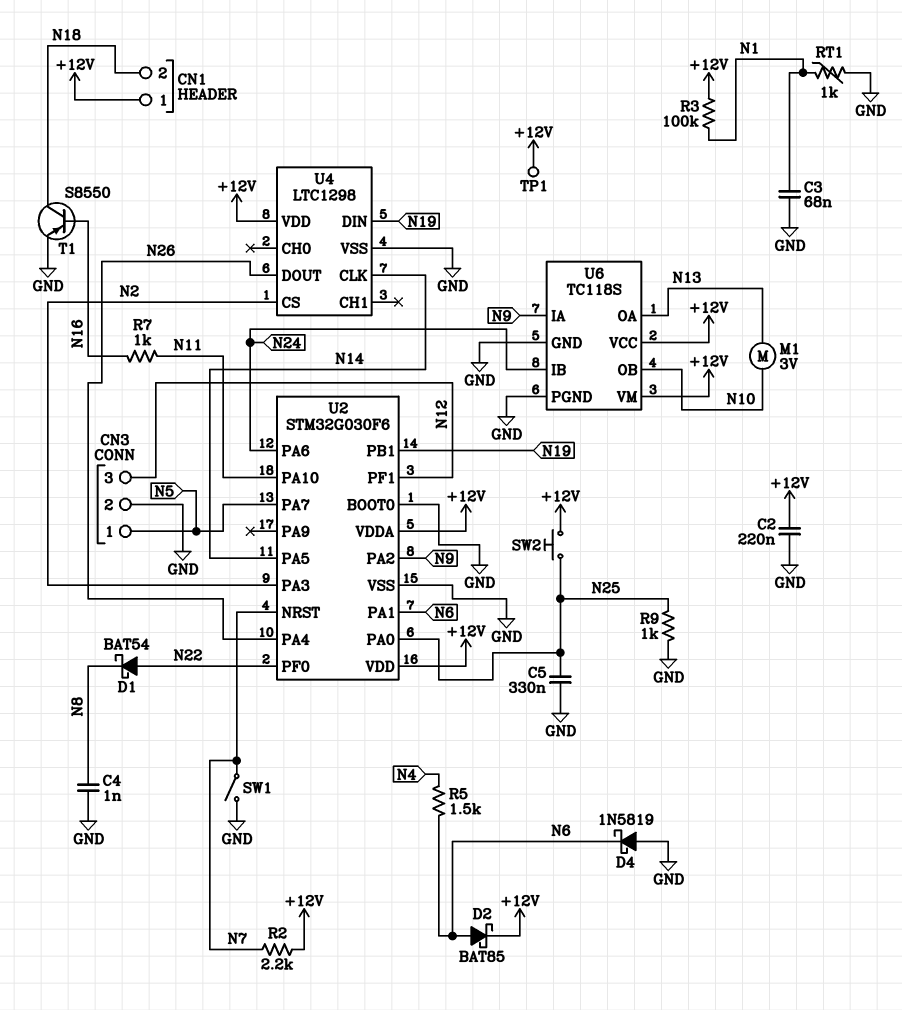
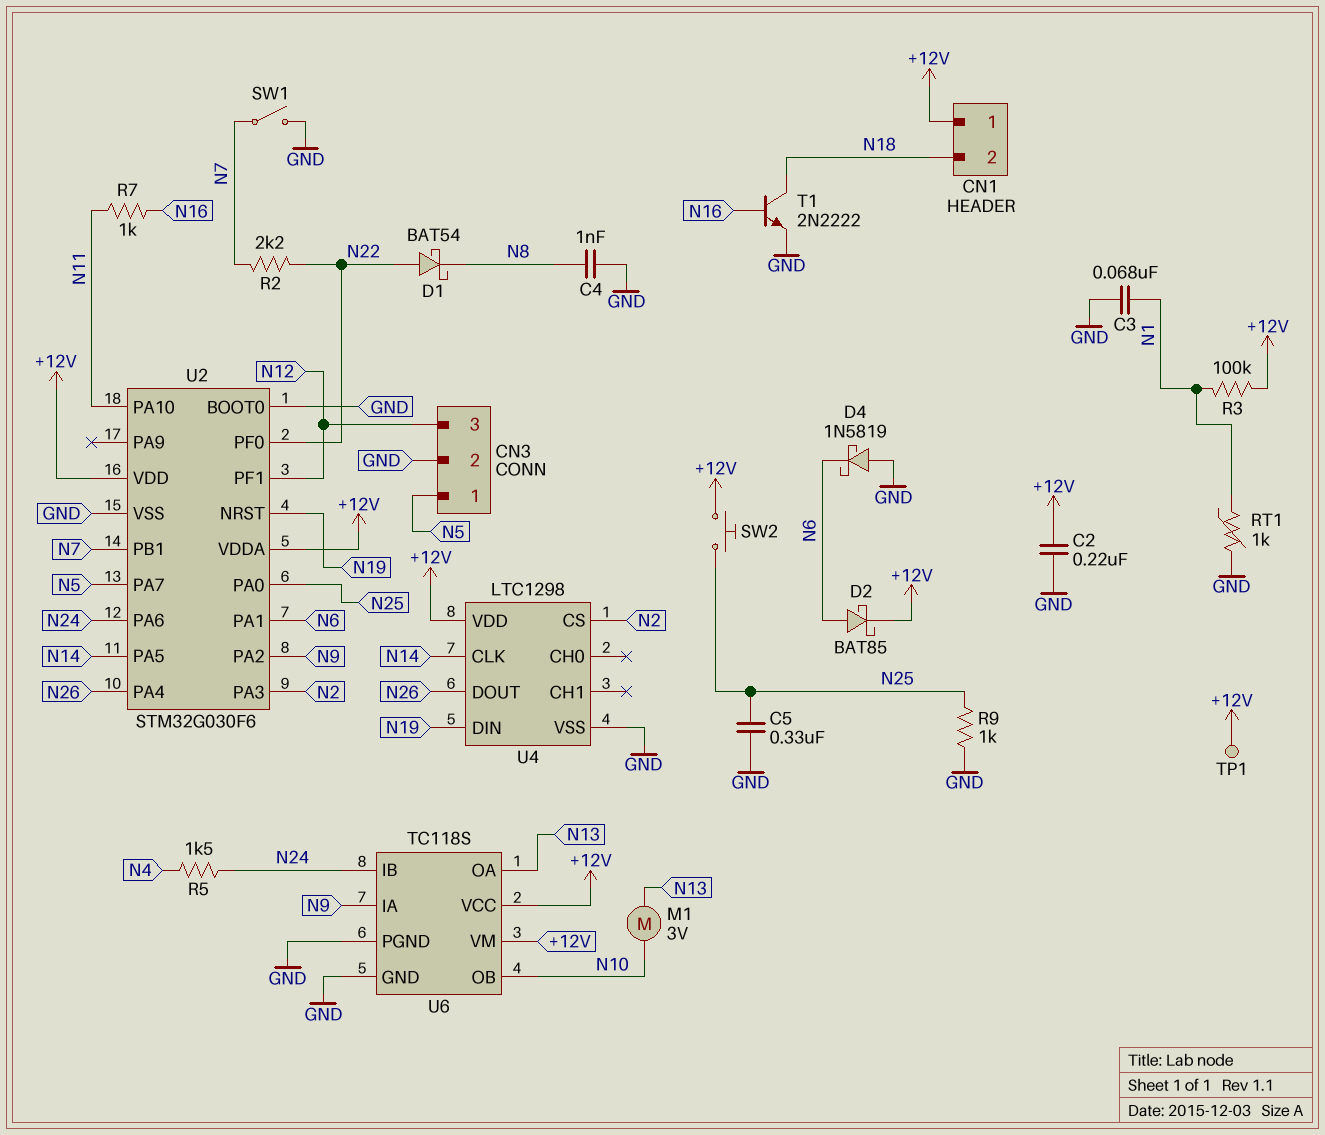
R2: 2.2k (+12V, N7) -> 2.2k (N7, N22)
R5: 1.5k (N4, N6) -> 1.5k (N4, N24)
T1: PNP S8550 (B N16, C N18, E GND) -> NPN 2N2222 (B N16, C N18, E GND)
U2 pin NRST: N7 -> N19
U2 pin PB1: N19 -> N7

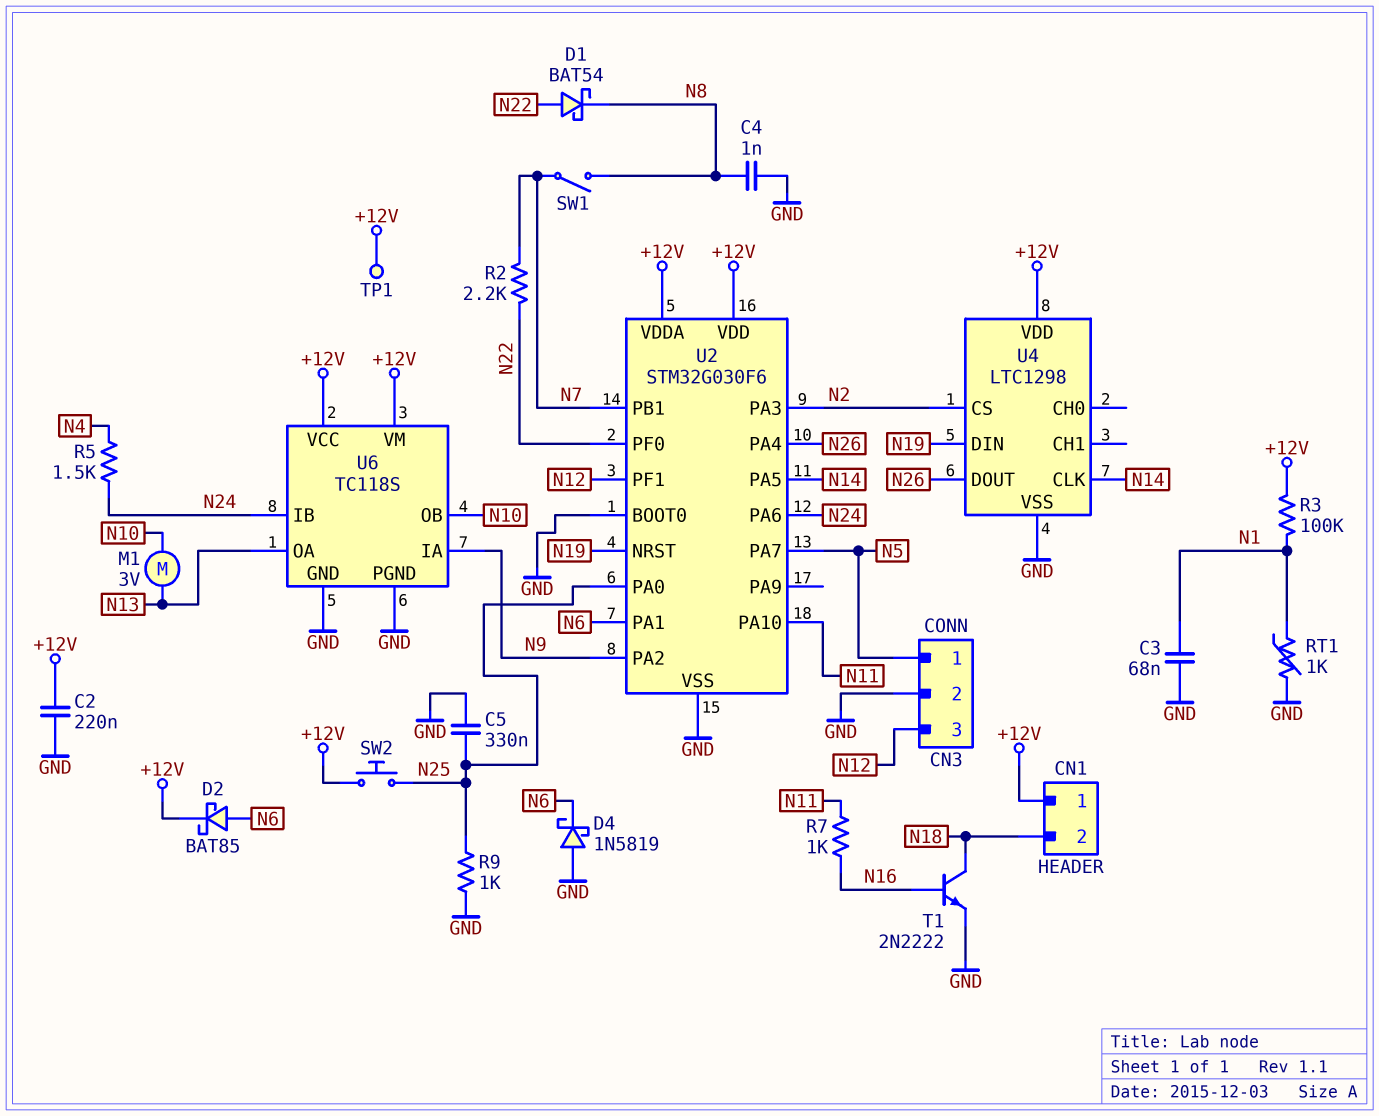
SW1: switch (GND, N7) -> switch (N7, N8)

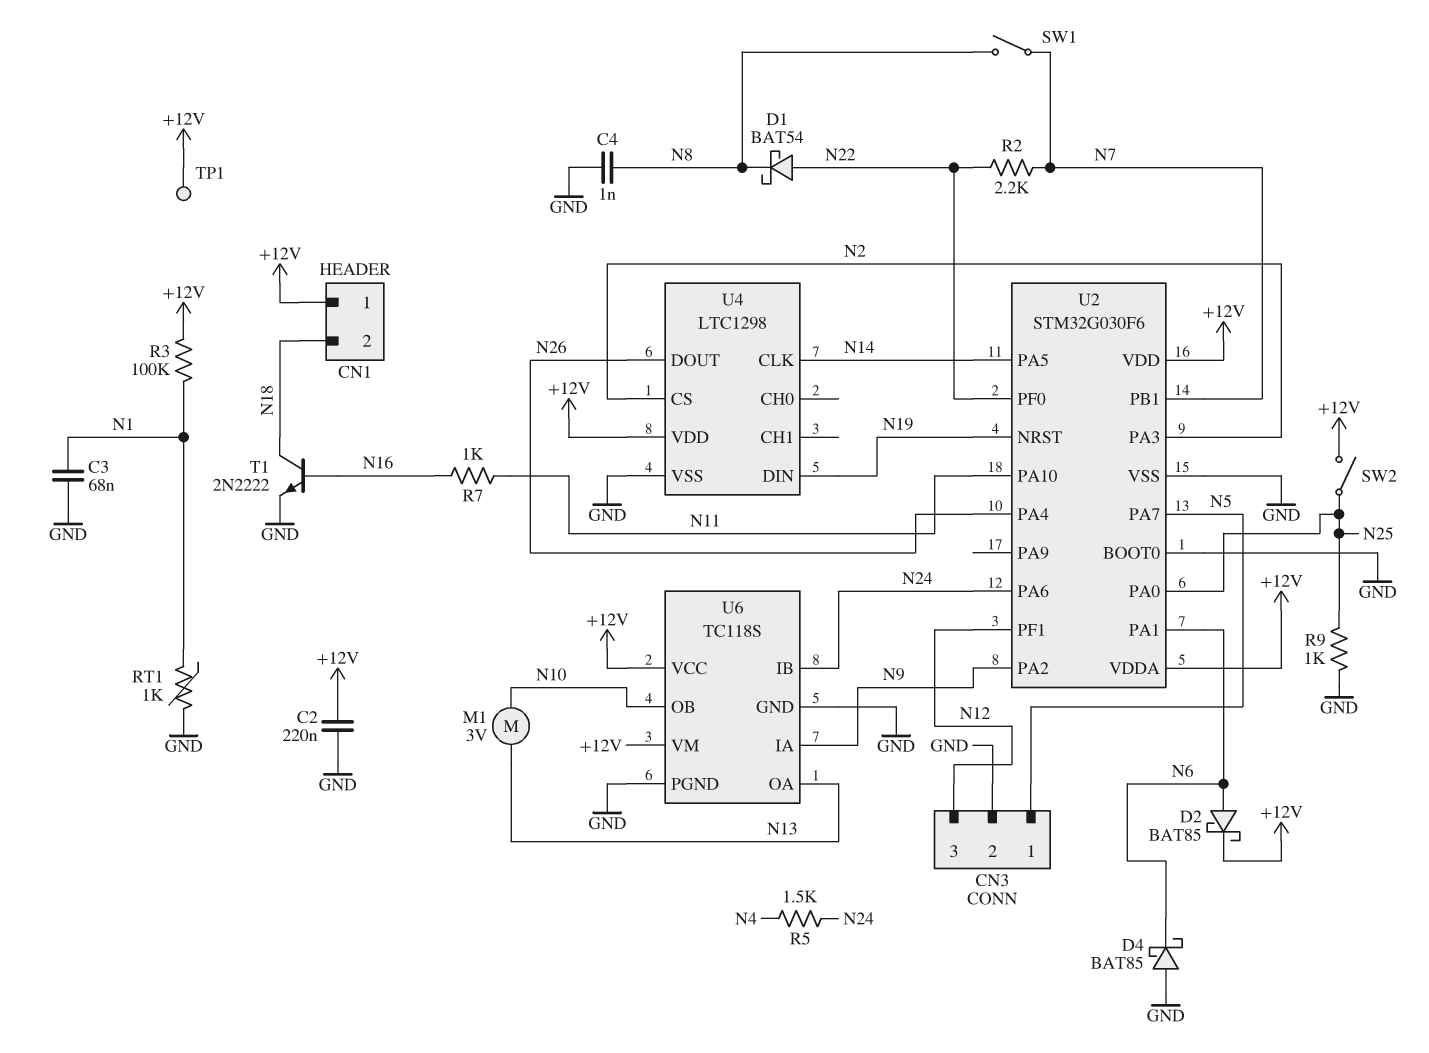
C5: 330nF (GND, N25) -> none
D4: schottky 1N5819 (A GND, K N6) -> schottky BAT85 (A GND, K N6)
SW2: button (+12V, N25) -> switch (+12V, N25)

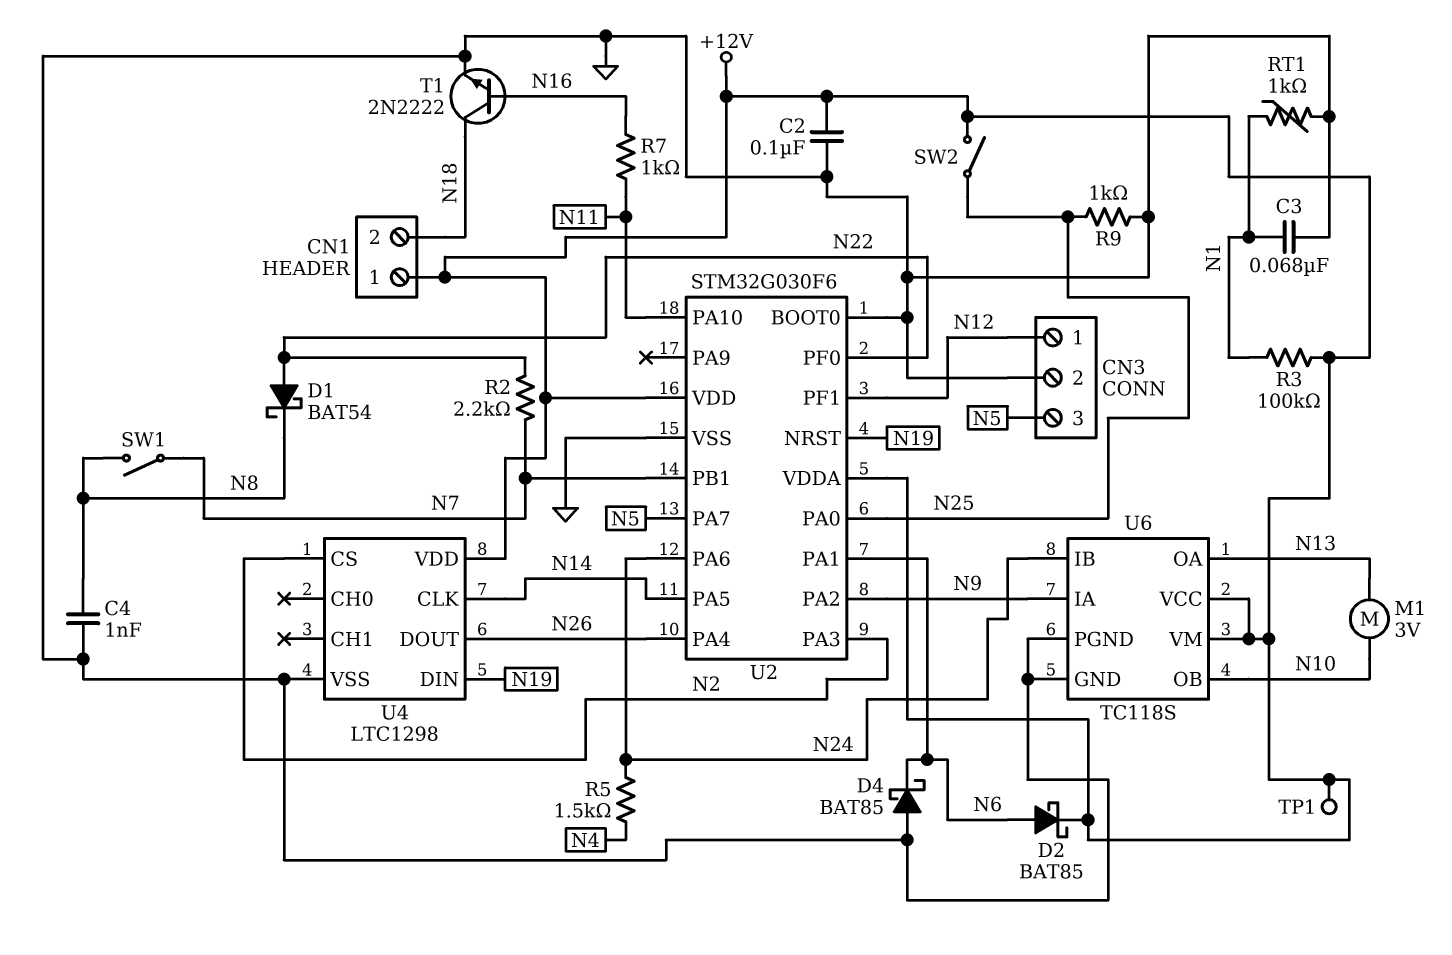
C2: 220nF (+12V, GND) -> 100nF (+12V, GND)
CN3 pin 1: N5 -> N12
CN3 pin 3: N12 -> N5

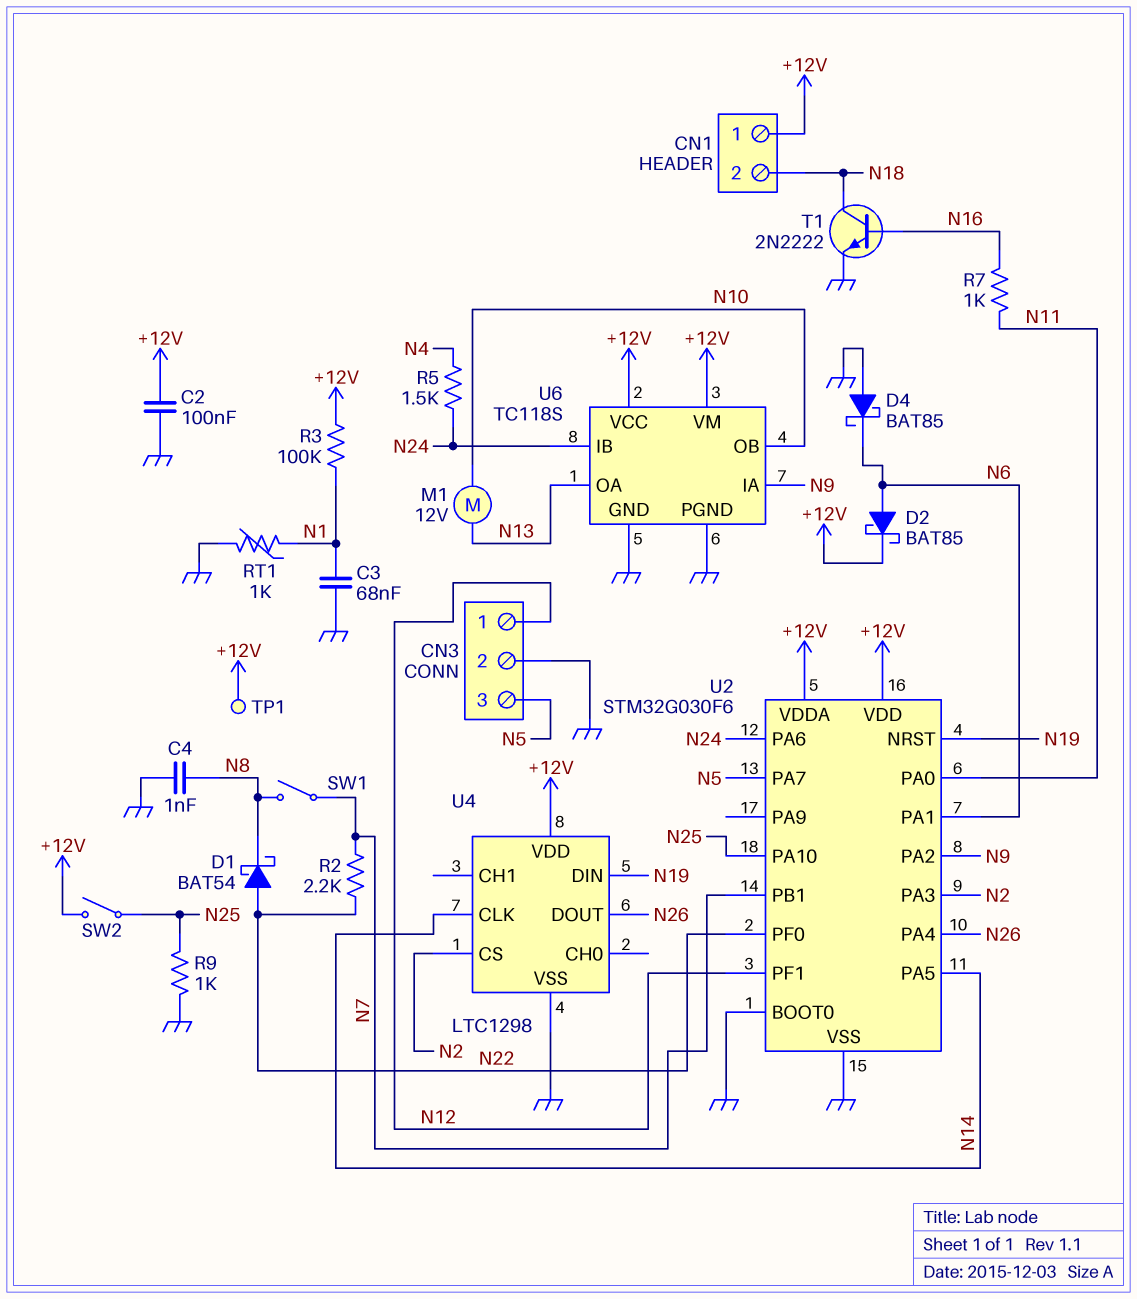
M1: motor 3V (N10, N13) -> motor 12V (N10, N13)
U2 pin PA0: N25 -> N11
U2 pin PA10: N11 -> N25

